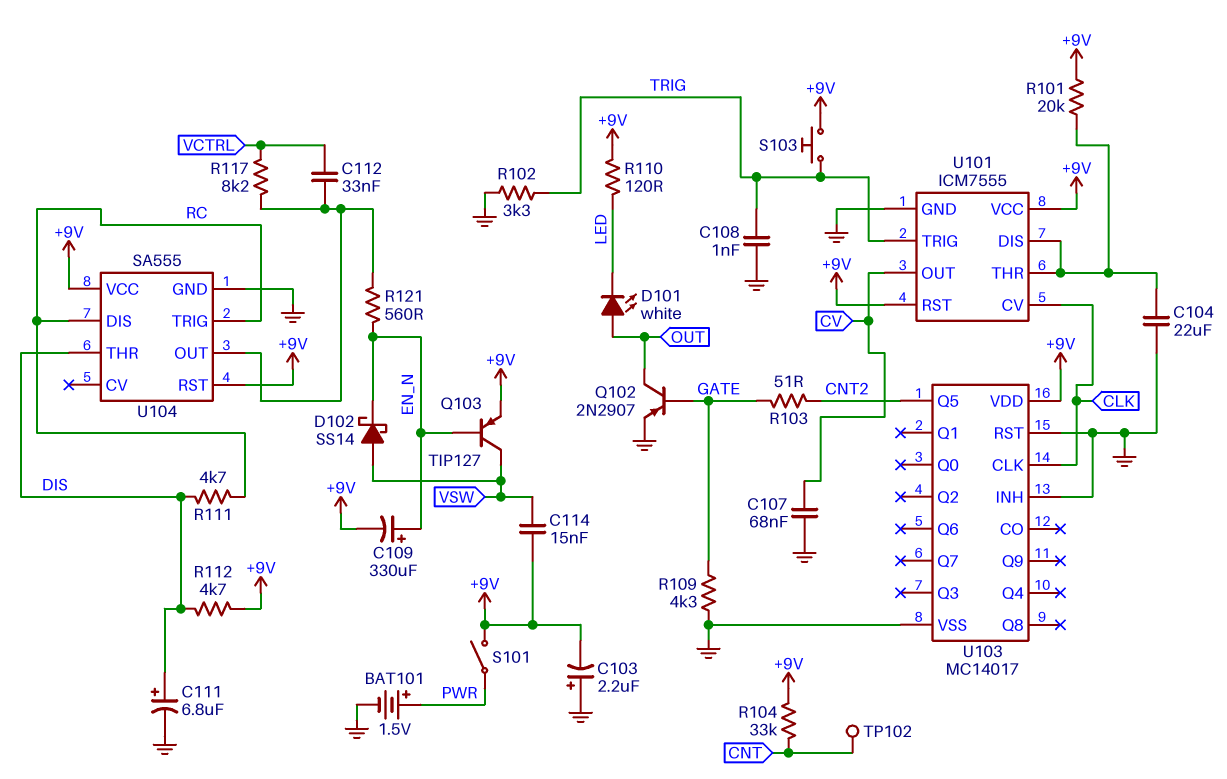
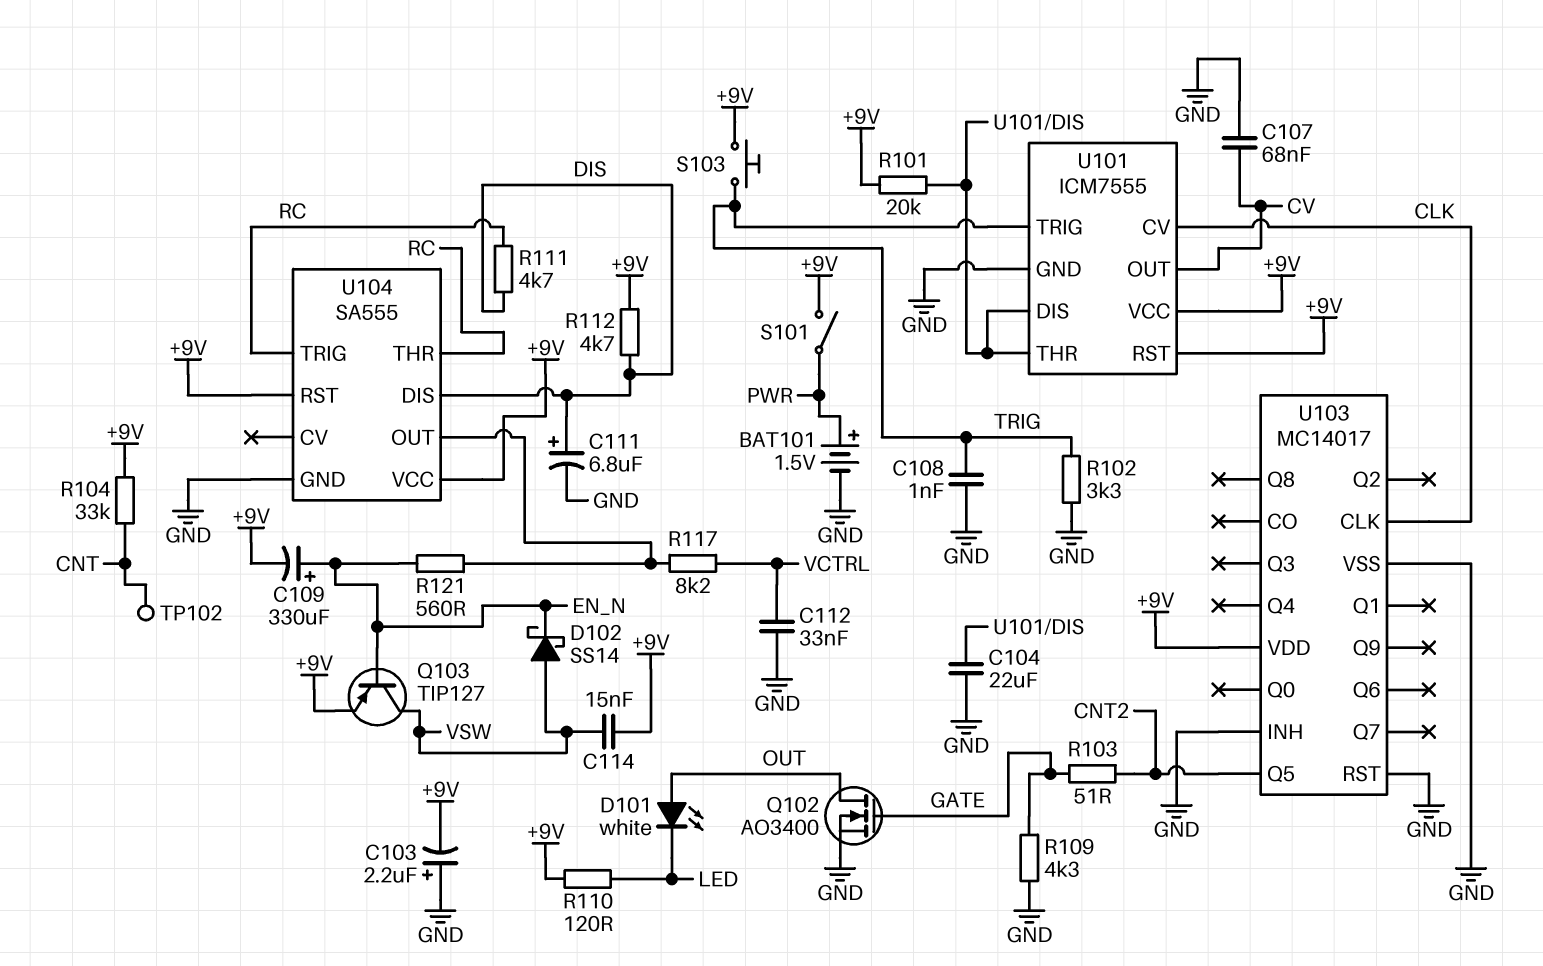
C112: 33nF (U104/OUT, VCTRL) -> 33nF (GND, VCTRL)
Q102: PNP 2N2907 (B GATE, C OUT, E GND) -> NMOS AO3400 (G GATE, D OUT, S GND)
U104 pin DIS: RC -> DIS
U104 pin THR: DIS -> RC

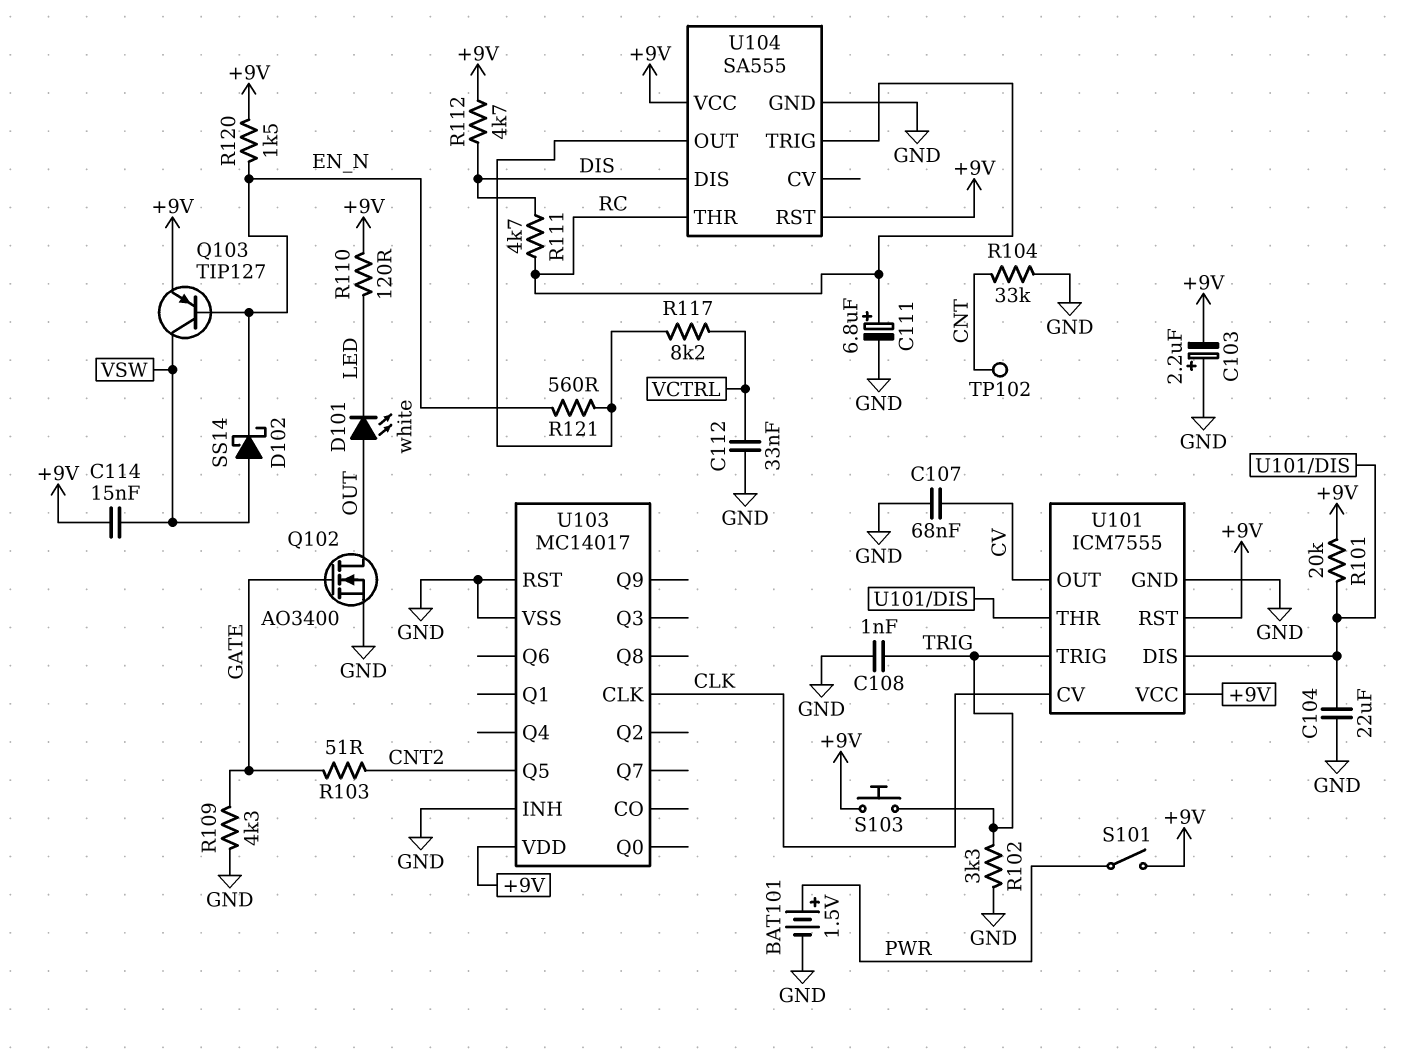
C109: 330uF (plus EN_N, minus +9V) -> none
C111: 6.8uF (plus DIS, minus GND) -> 6.8uF (plus RC, minus GND)
R104: 33k (+9V, CNT) -> 33k (CNT, GND)
R120: none -> 1.5k (+9V, EN_N)

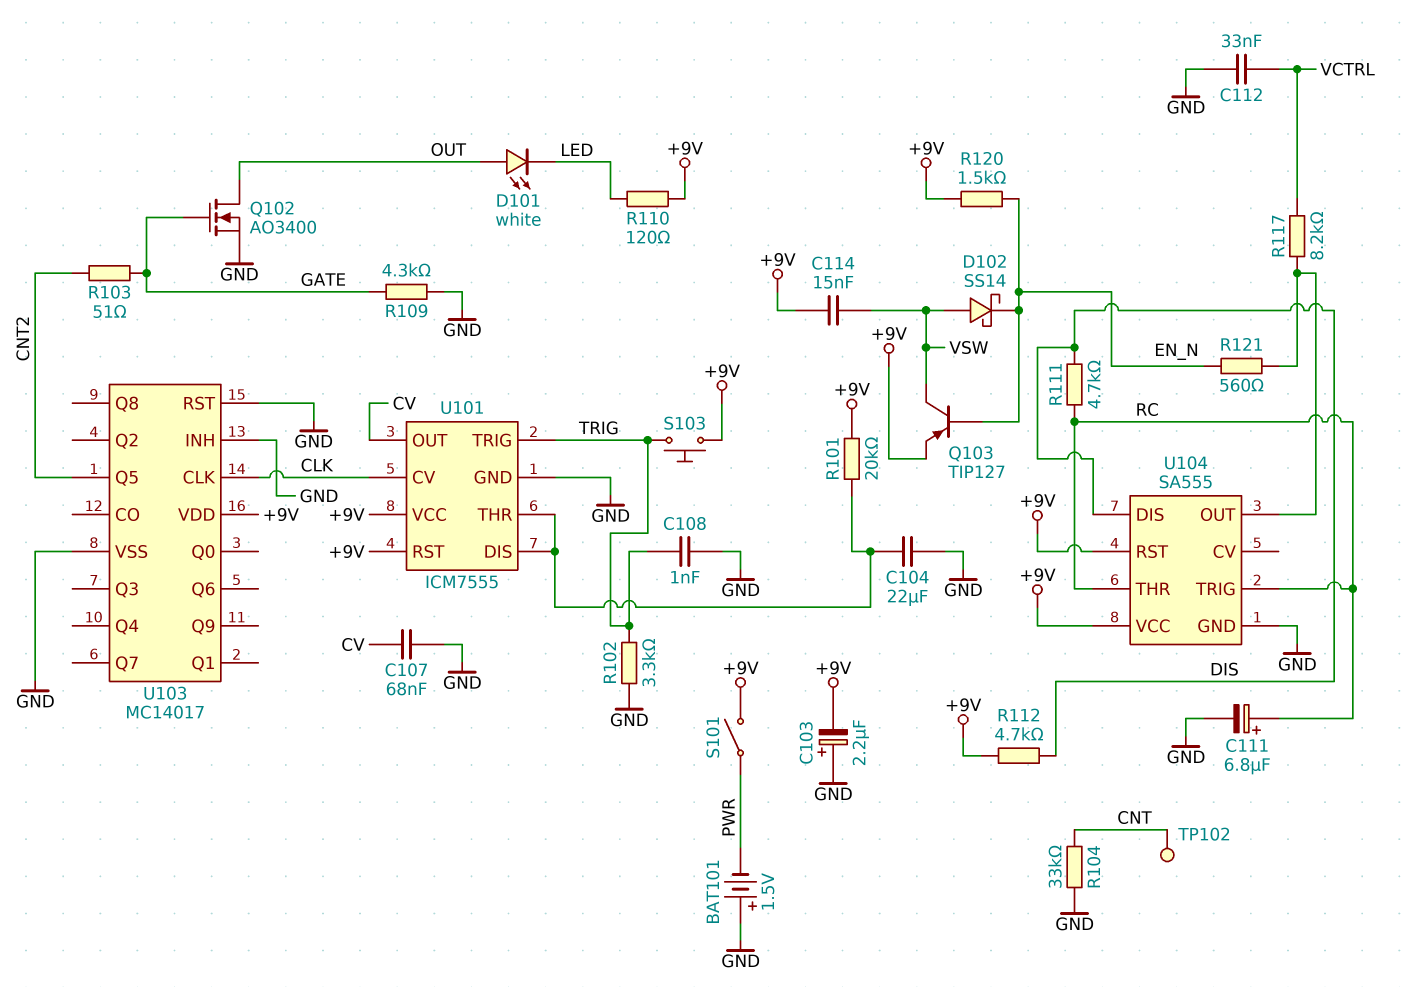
BAT101: 1.5V (plus PWR, minus GND) -> 1.5V (plus GND, minus PWR)

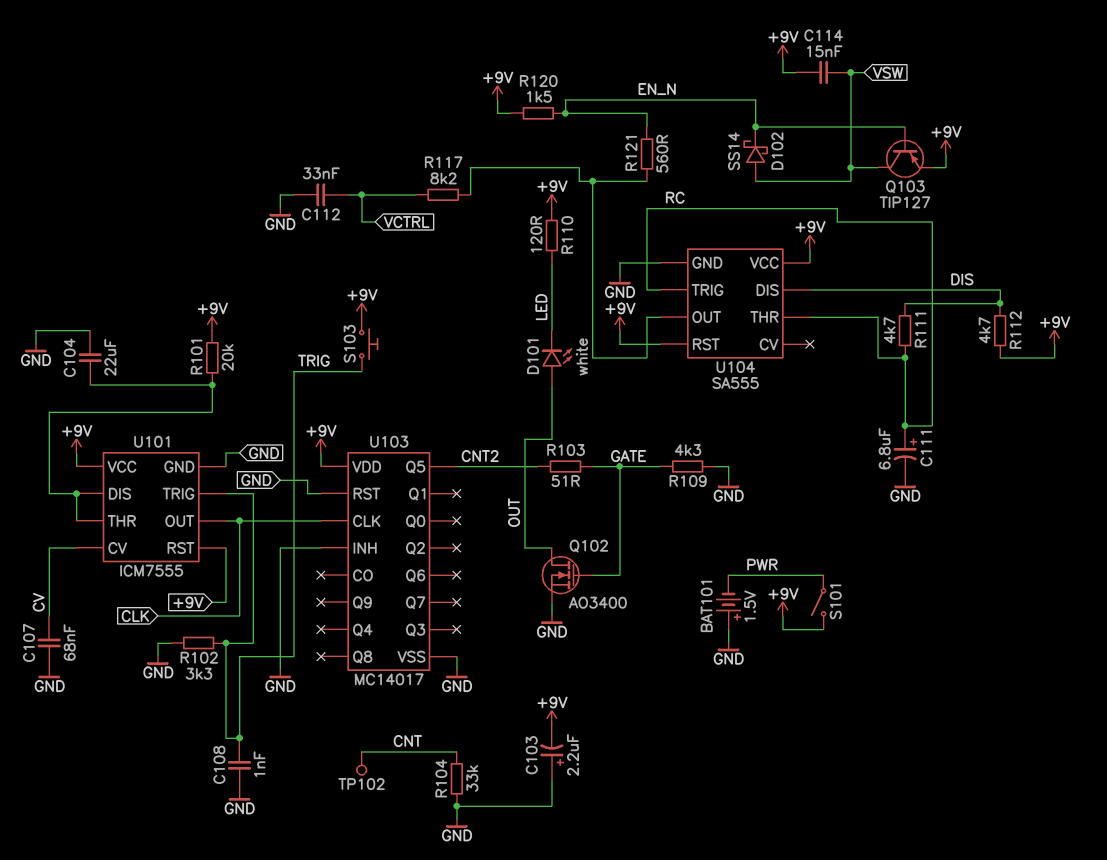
U101 pin CV: CLK -> CV
U101 pin OUT: CV -> CLK

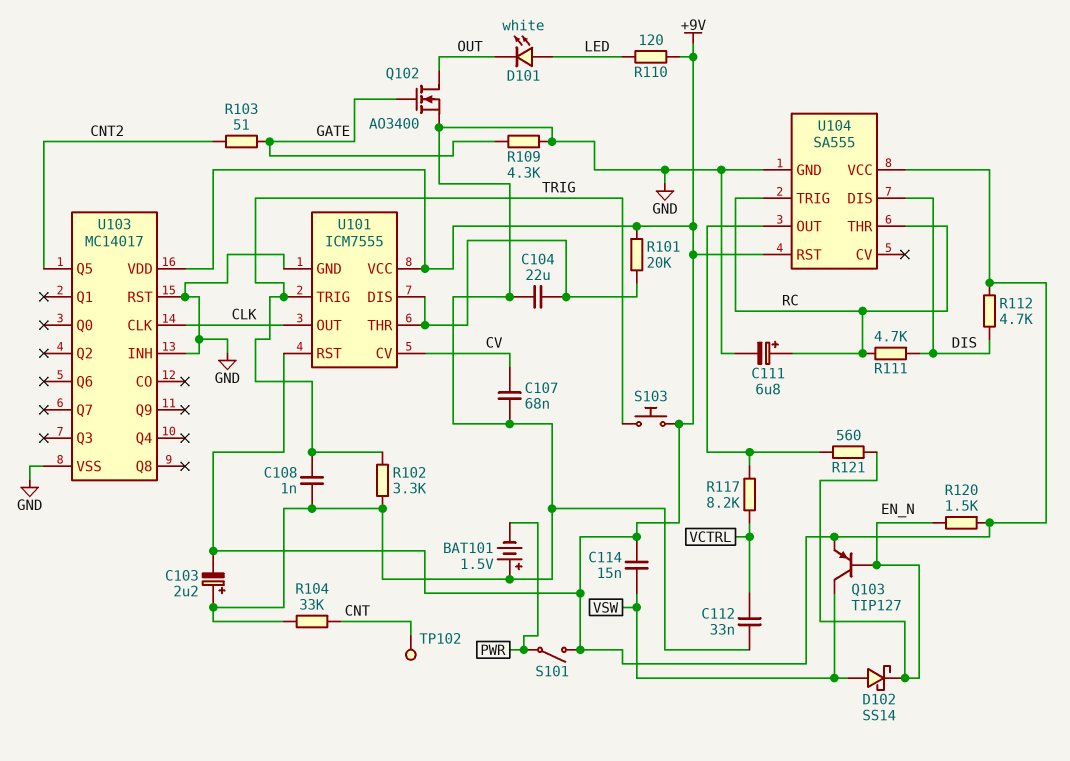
D101: LED white (A OUT, K LED) -> LED white (A LED, K OUT)

